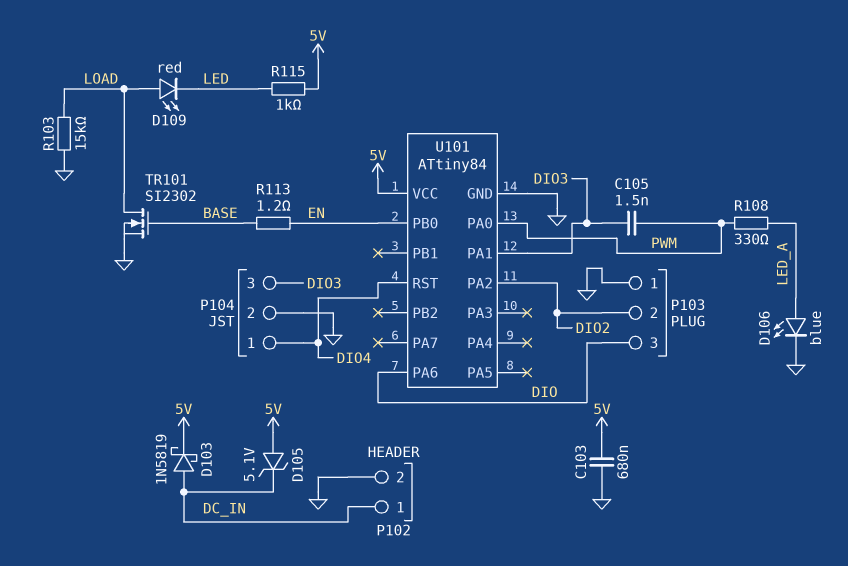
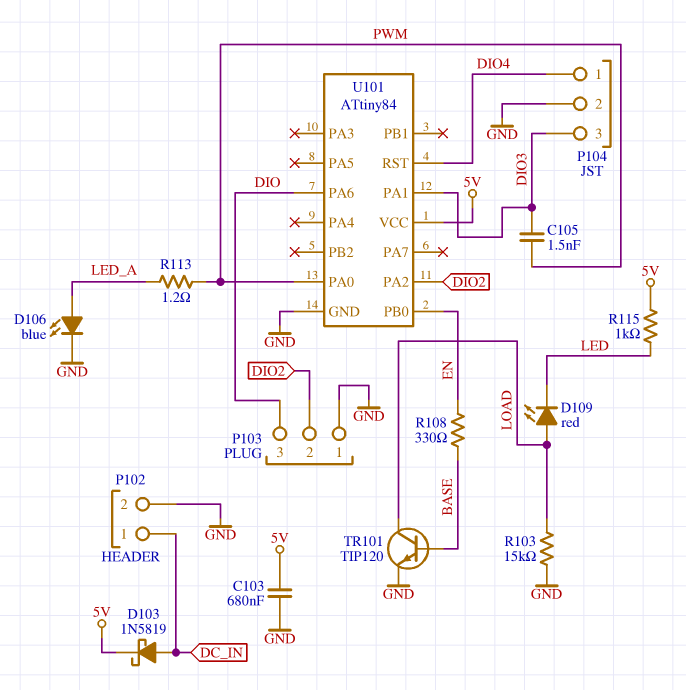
D105: zener 5.1V (A 5V, K DC_IN) -> none
R108: 330 (LED_A, PWM) -> 330 (BASE, EN)
R113: 1.2 (BASE, EN) -> 1.2 (LED_A, PWM)
TR101: NMOS SI2302 (G BASE, D LOAD, S GND) -> NPN TIP120 (B BASE, C LOAD, E GND)

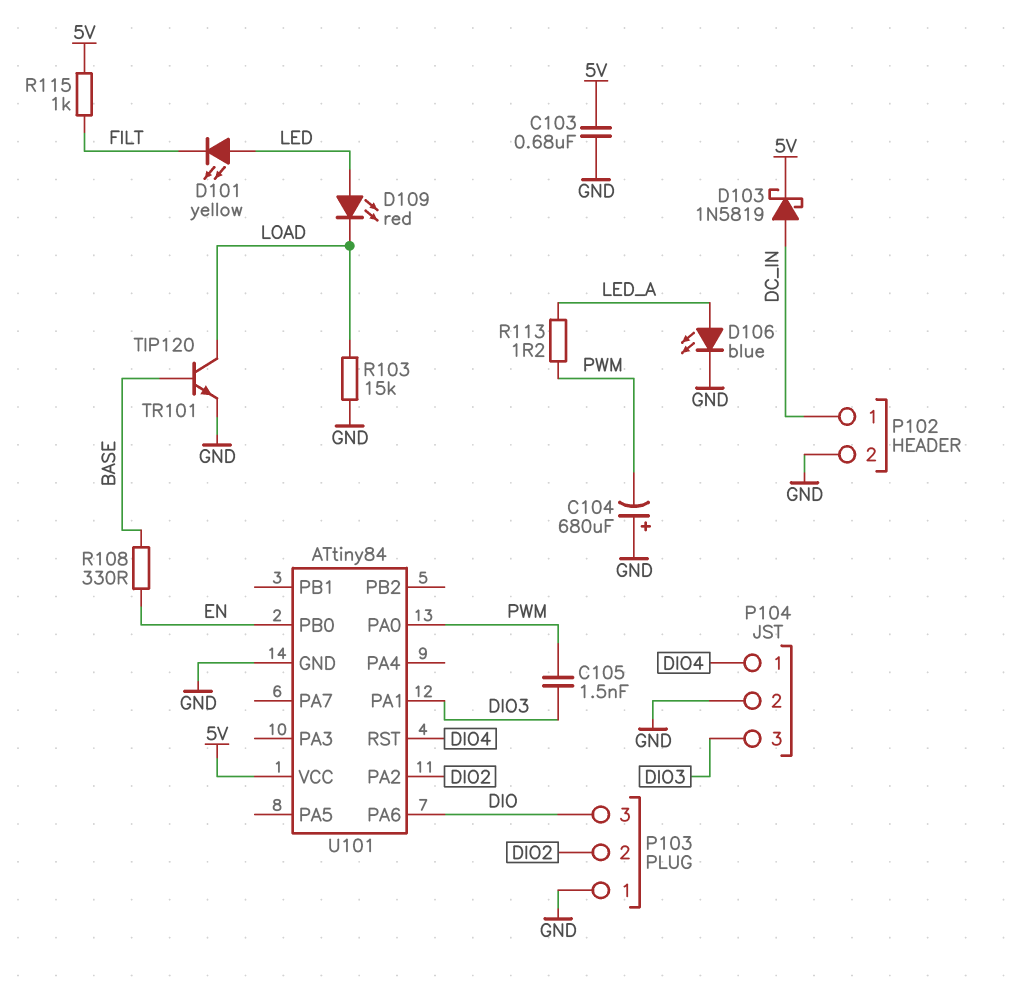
C104: none -> 680uF (plus GND, minus PWM)
D101: none -> LED yellow (A LED, K FILT)
D109: LED red (A LOAD, K LED) -> LED red (A LED, K LOAD)
R115: 1k (5V, LED) -> 1k (5V, FILT)

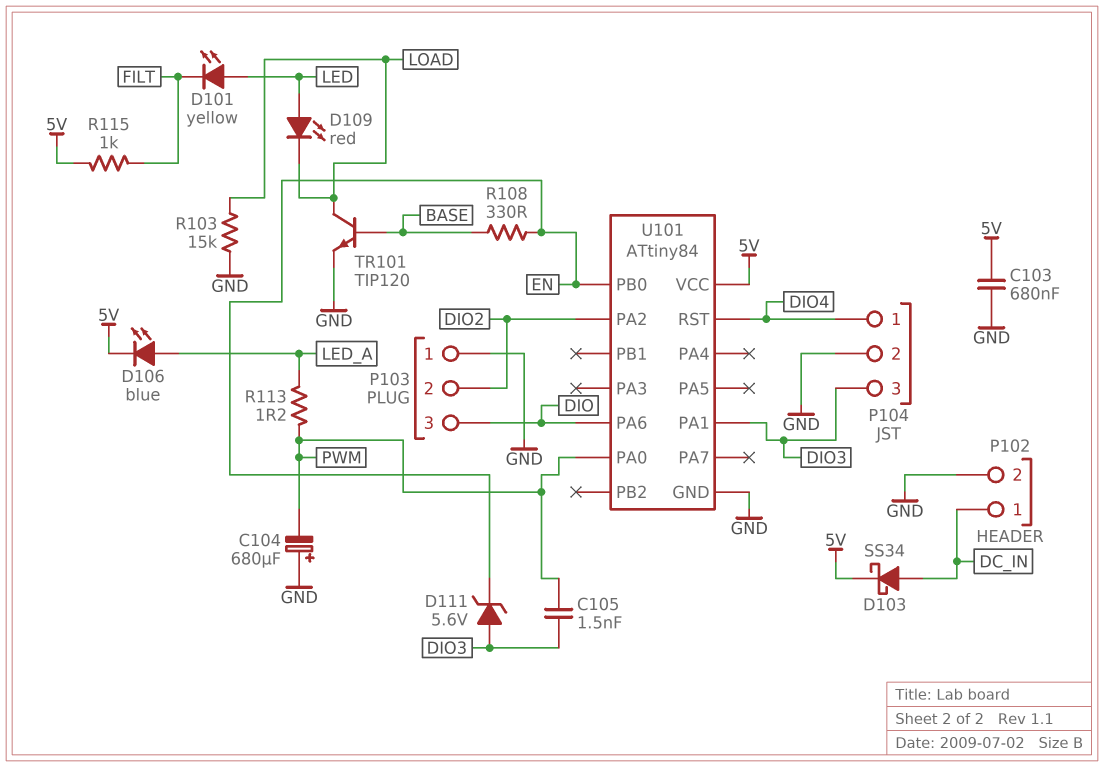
D103: schottky 1N5819 (A DC_IN, K 5V) -> schottky SS34 (A DC_IN, K 5V)
D106: LED blue (A LED_A, K GND) -> LED blue (A LED_A, K 5V)
D111: none -> zener 5.6V (A DIO3, K EN)

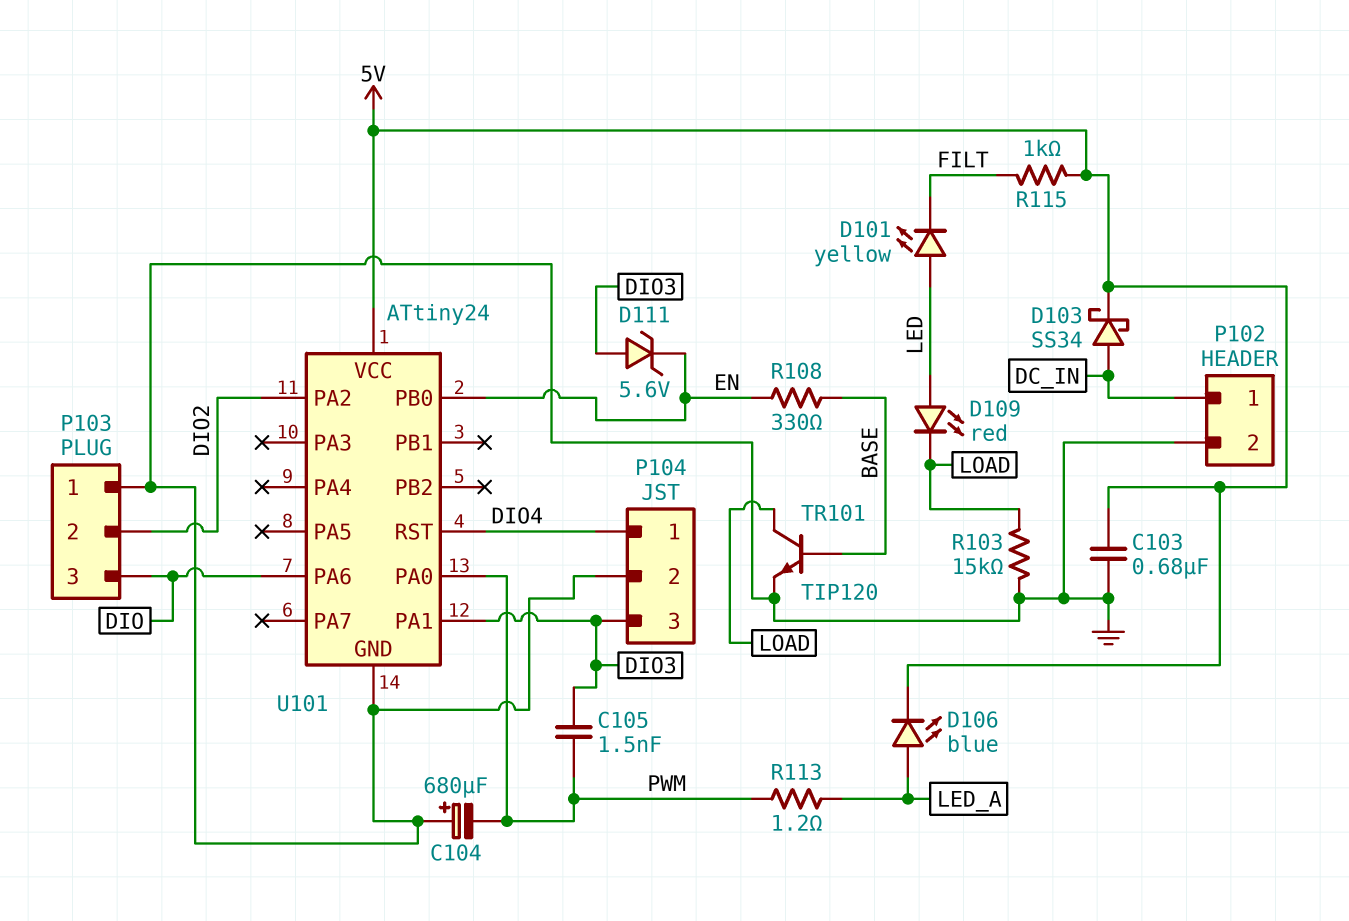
U101: ATtiny84 -> ATtiny24

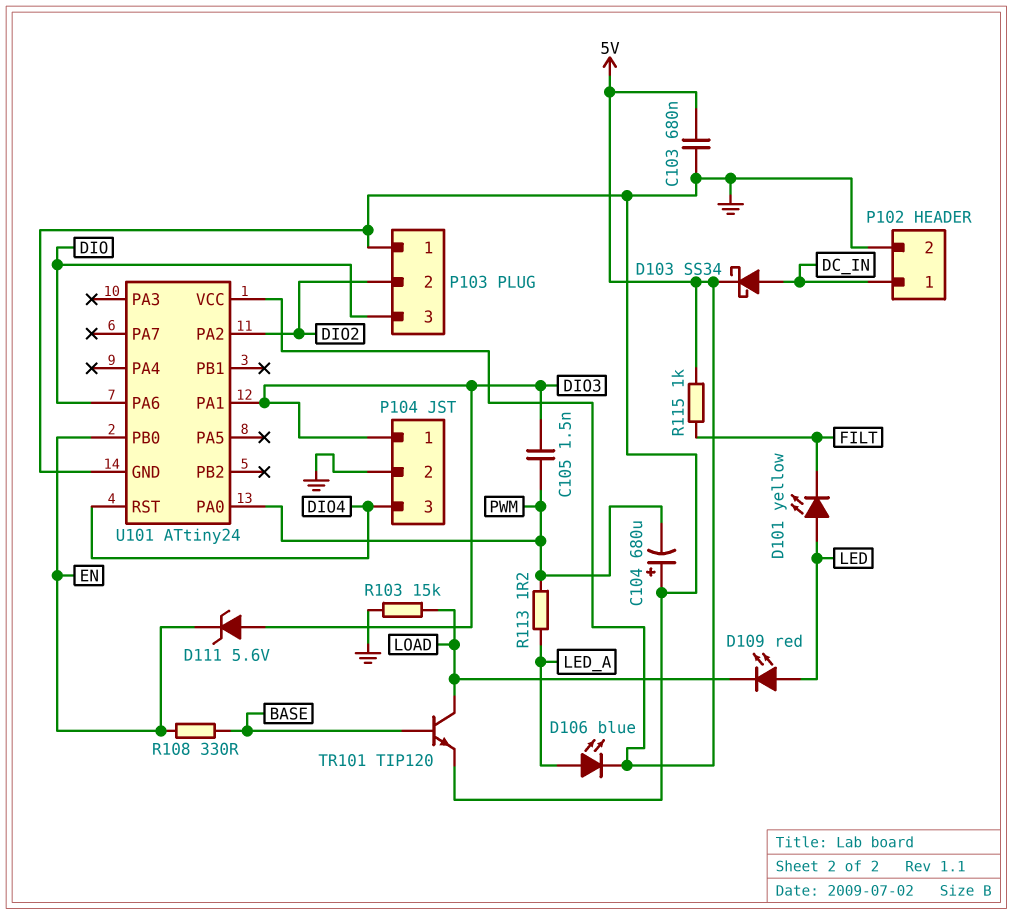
P104 pin 1: DIO4 -> DIO3
P104 pin 3: DIO3 -> DIO4

